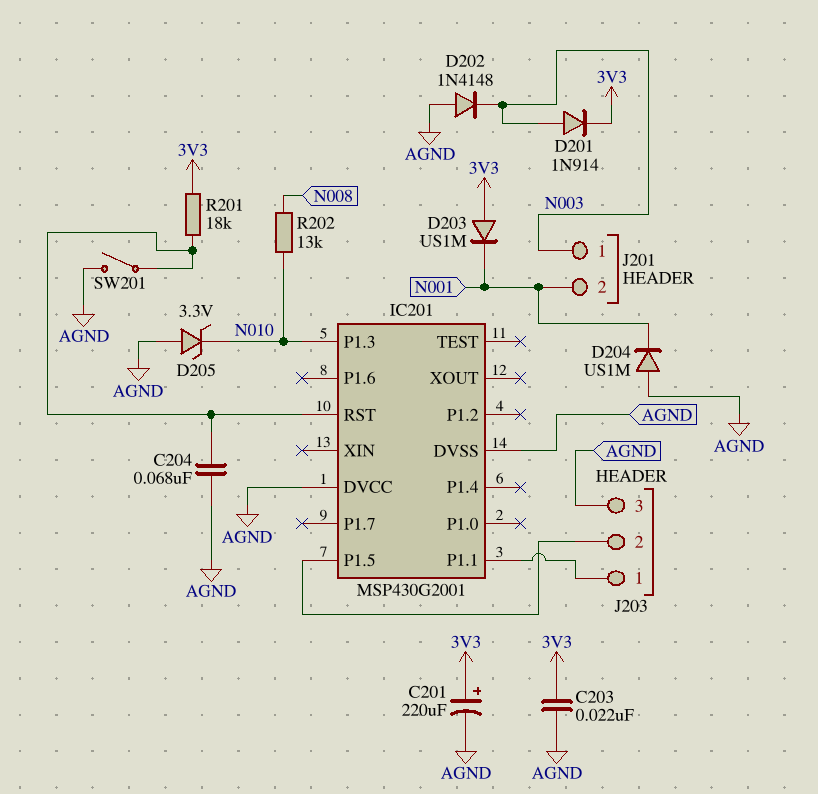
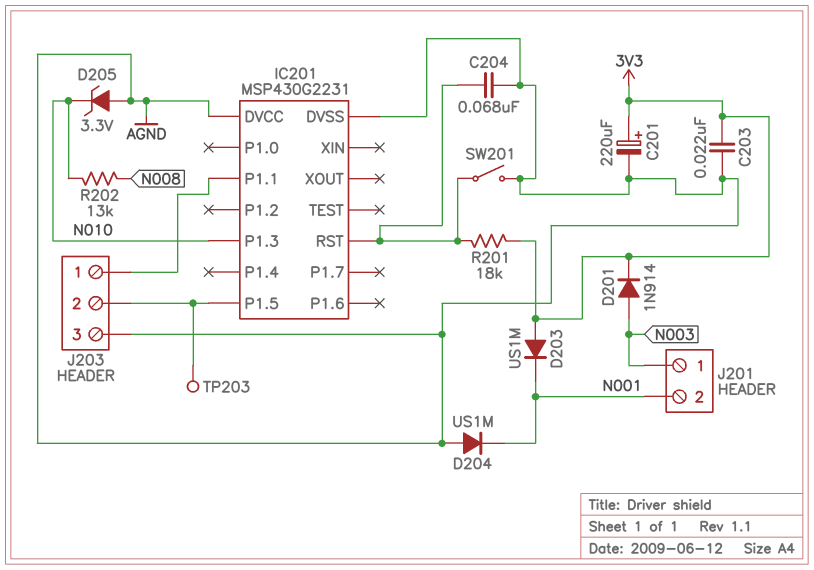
D202: diode 1N4148 (A AGND, K N003) -> none
IC201: MSP430G2001 -> MSP430G2231
TP203: none -> test point (IC201/P1.5)

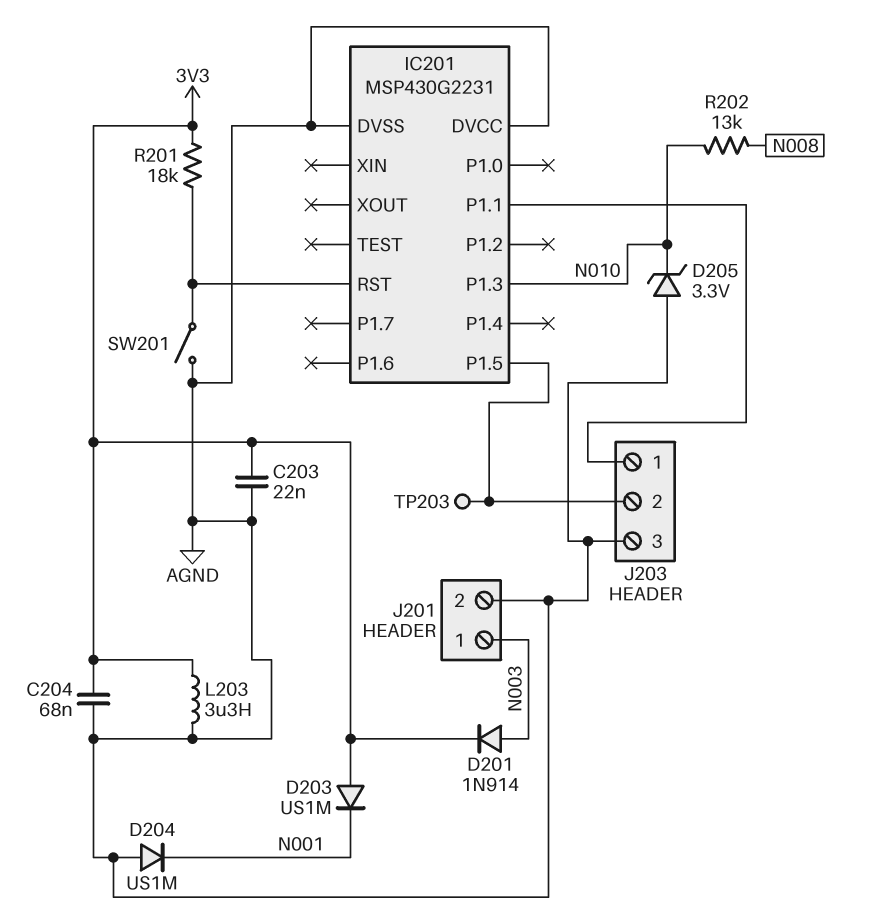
C201: 220uF (plus 3V3, minus AGND) -> none
C204: 68nF (AGND, IC201/RST) -> 68nF (3V3, AGND)
J201 pin 2: N001 -> AGND
L203: none -> 3.3uH (3V3, AGND)

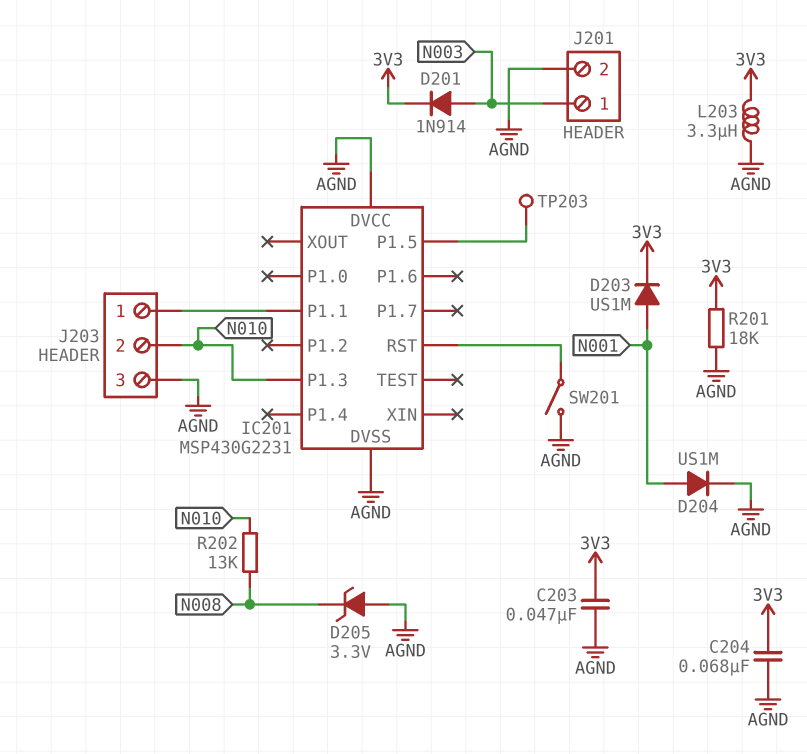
C203: 22nF (3V3, AGND) -> 47nF (3V3, AGND)
D203: diode US1M (A 3V3, K N001) -> diode US1M (A N001, K 3V3)
D204: diode US1M (A AGND, K N001) -> diode US1M (A N001, K AGND)
D205: zener 3.3V (A AGND, K N010) -> zener 3.3V (A AGND, K N008)
J203 pin 2: IC201/P1.5 -> N010
R201: 18k (3V3, IC201/RST) -> 18k (3V3, AGND)

